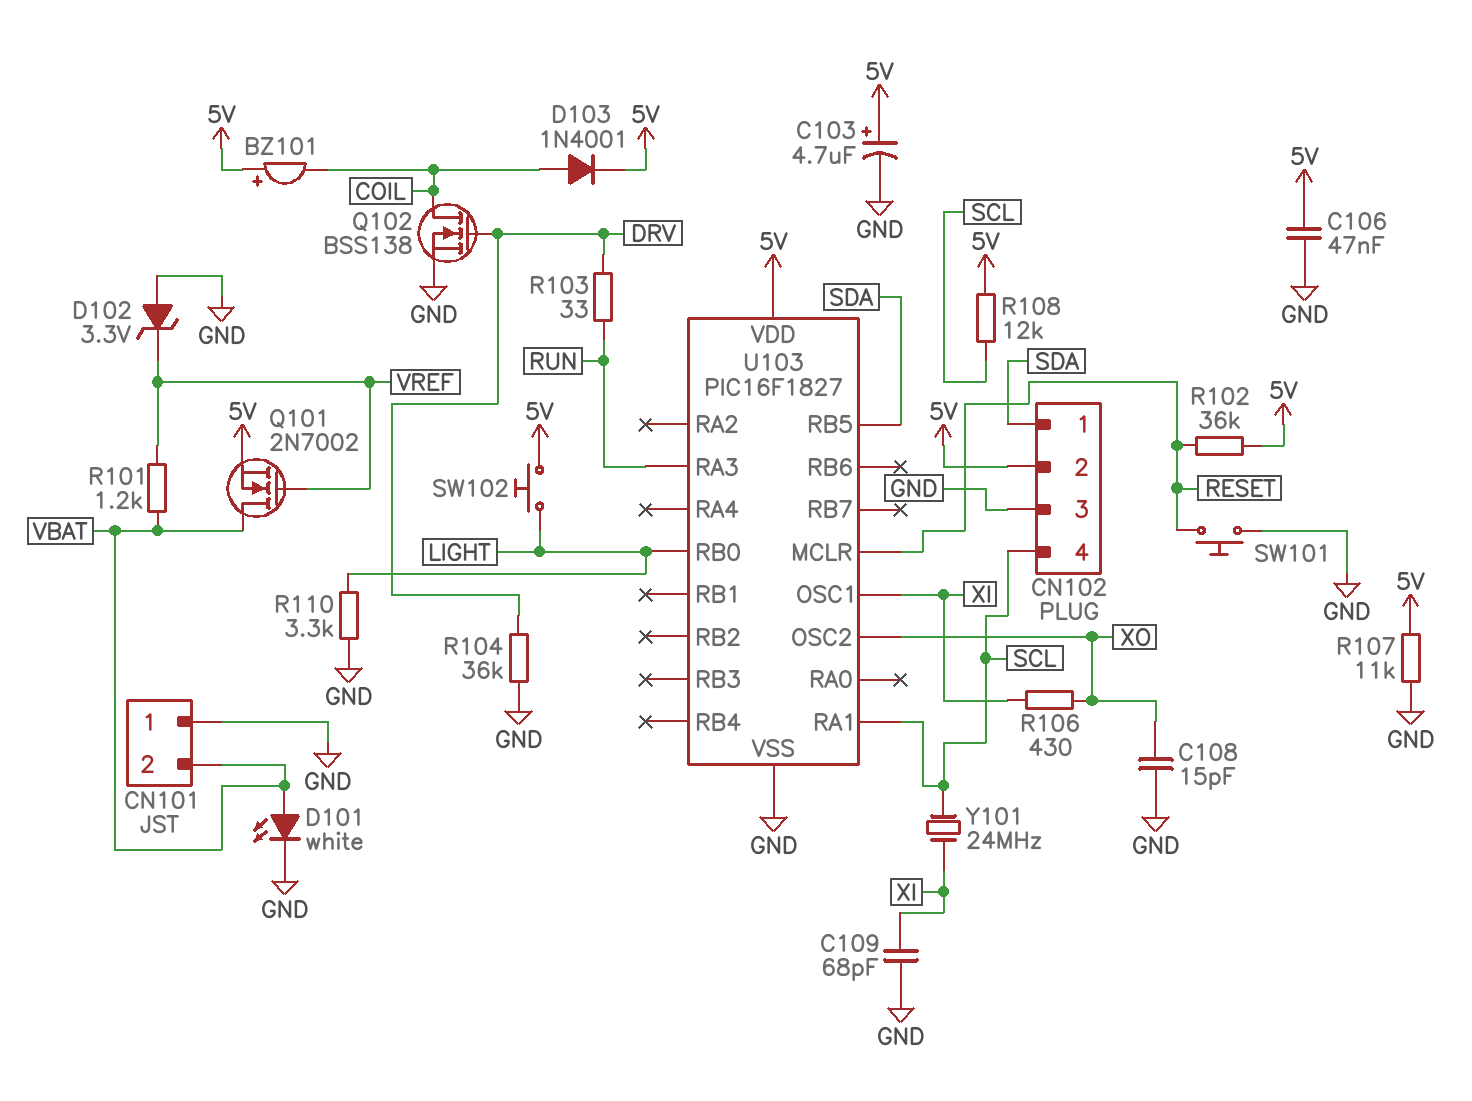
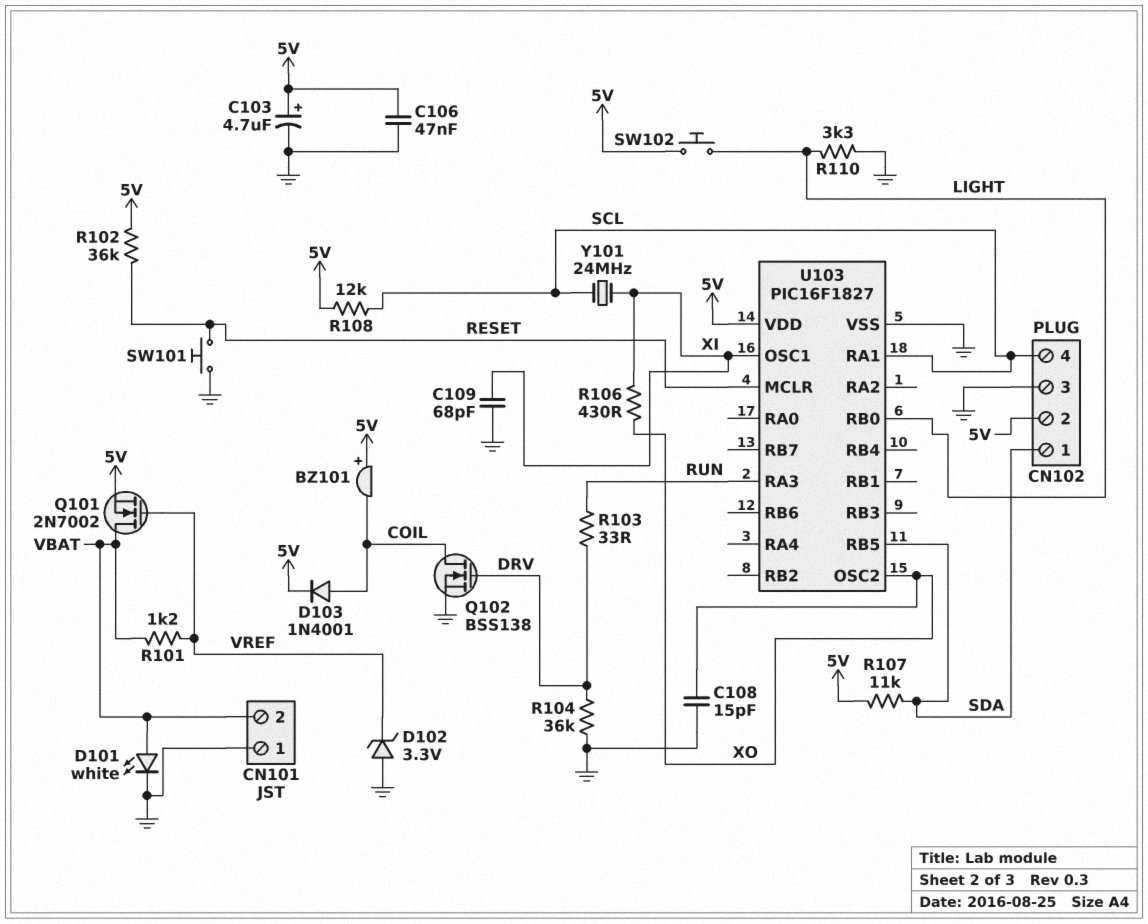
R107: 11k (5V, GND) -> 11k (5V, SDA)

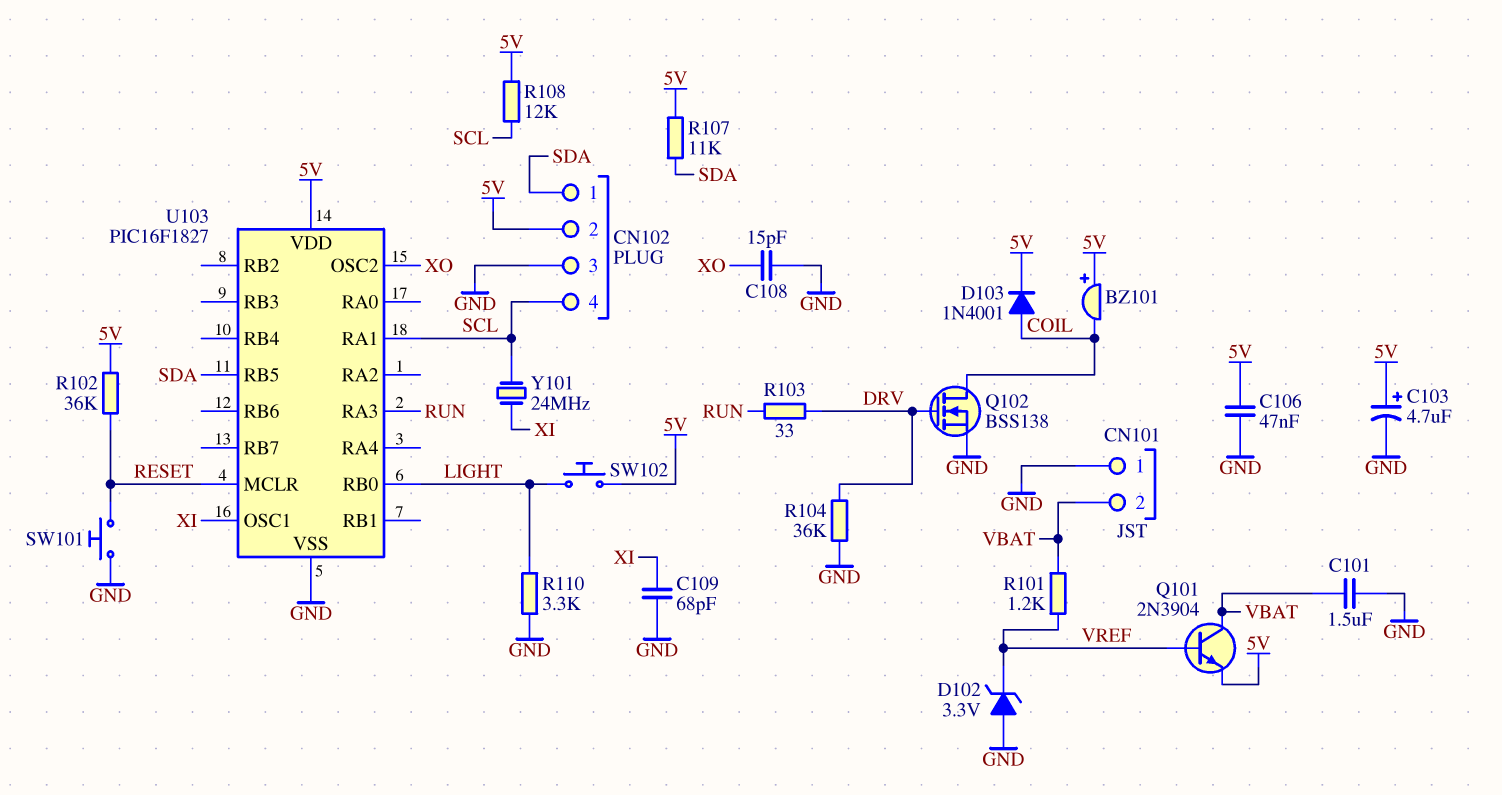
C101: none -> 1.5uF (GND, VBAT)
D101: LED white (A VBAT, K GND) -> none
Q101: NMOS 2N7002 (G VREF, D VBAT, S 5V) -> NPN 2N3904 (B VREF, C VBAT, E 5V)
R106: 430 (XI, XO) -> none

